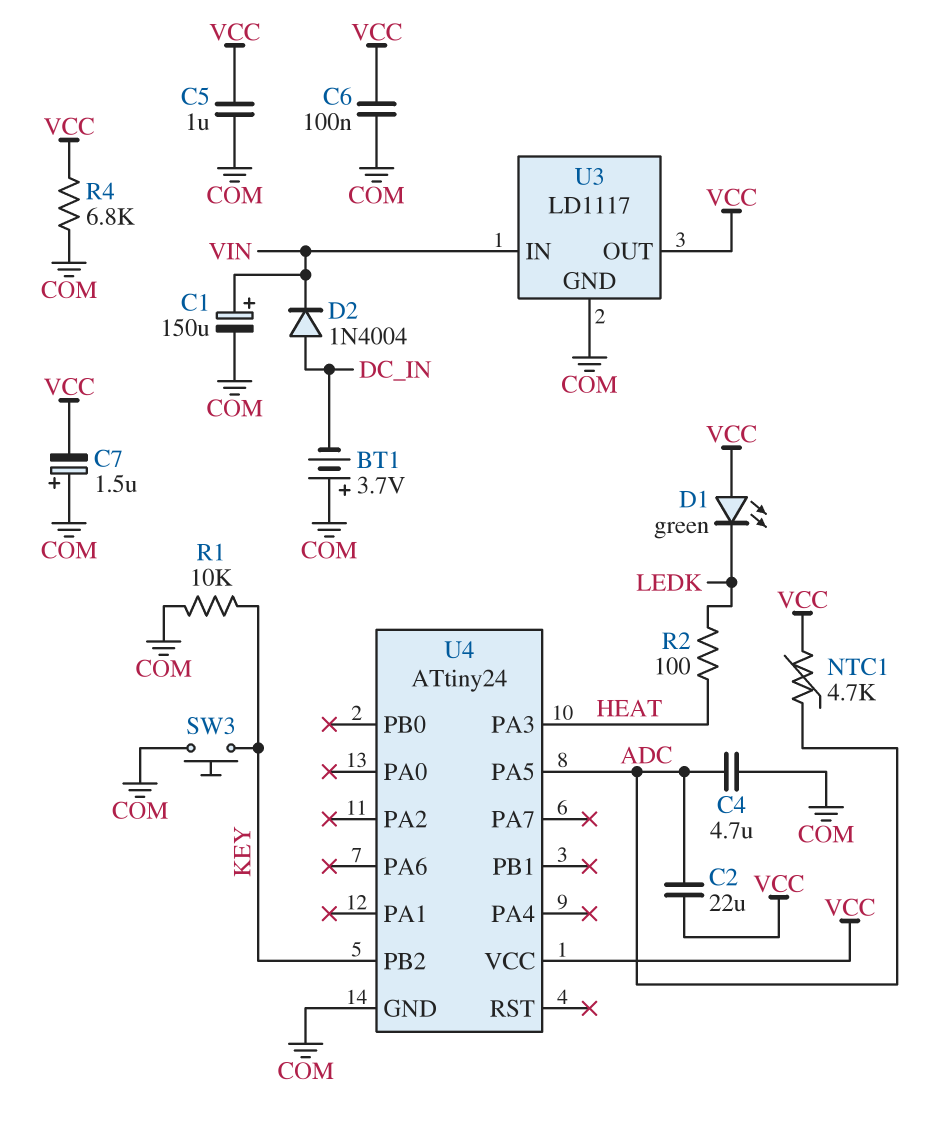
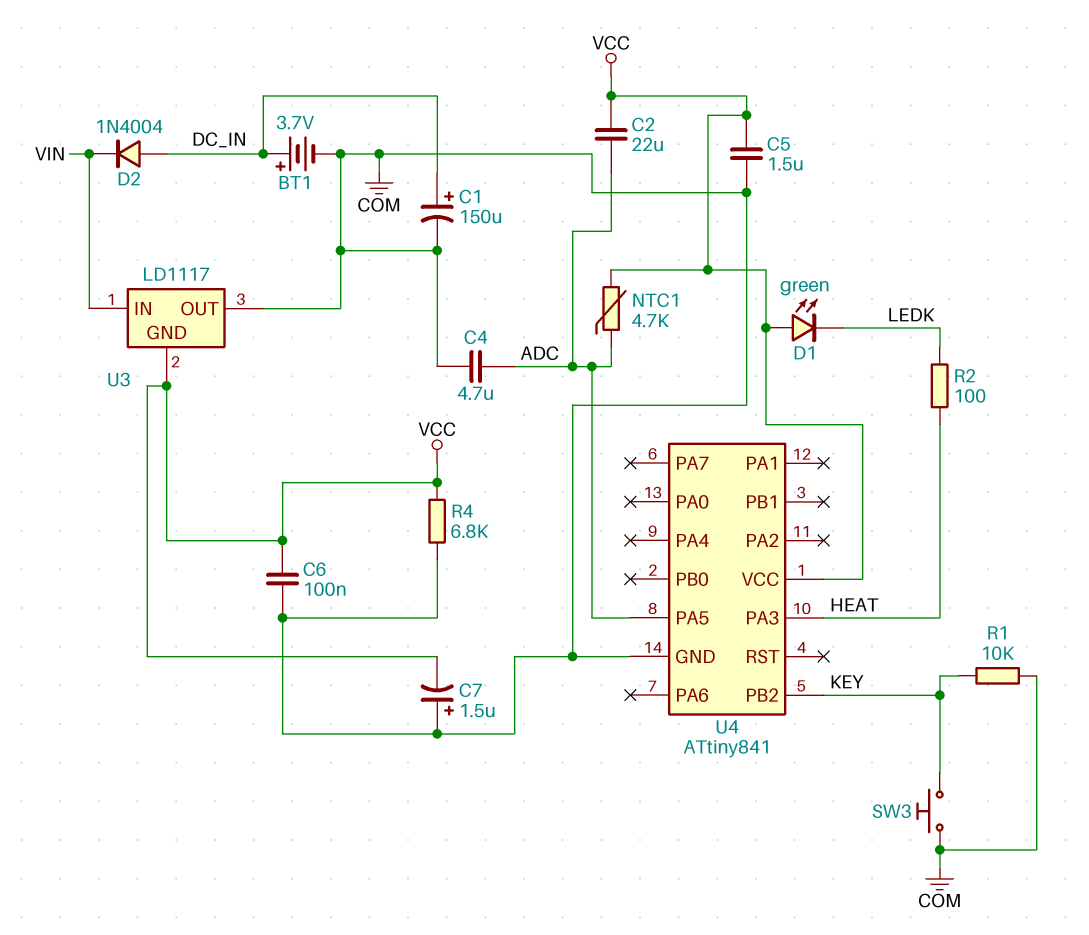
BT1: 3.7V (plus COM, minus DC_IN) -> 3.7V (plus DC_IN, minus COM)
C1: 150uF (plus VIN, minus COM) -> 150uF (plus DC_IN, minus COM)
C5: 1uF (COM, VCC) -> 1.5uF (COM, VCC)
U3 pin GND: COM -> VCC
U3 pin OUT: VCC -> COM
U4: ATtiny24 -> ATtiny841

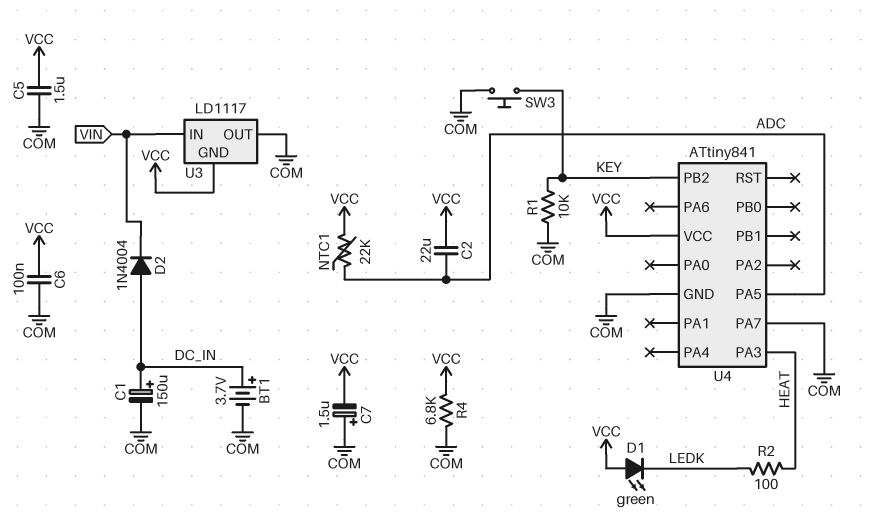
C4: 4.7uF (ADC, COM) -> none
NTC1: 4.7k (ADC, VCC) -> 22k (ADC, VCC)
U4 pin PA7: none -> COM

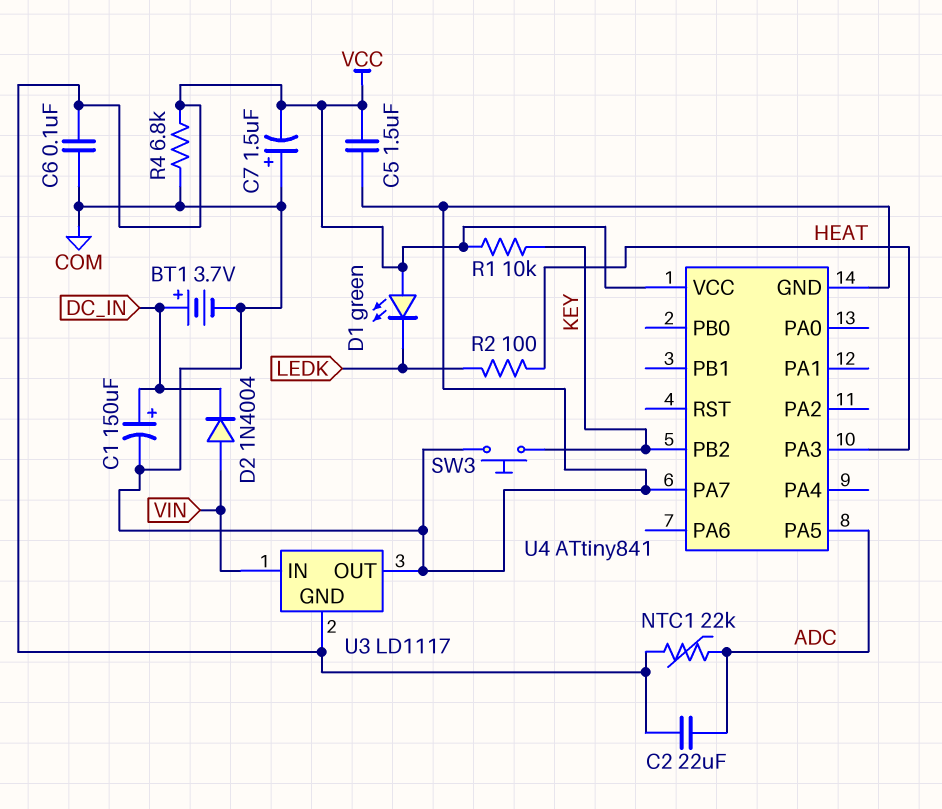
D2: diode 1N4004 (A DC_IN, K VIN) -> diode 1N4004 (A VIN, K DC_IN)
R1: 10k (COM, KEY) -> 10k (KEY, VCC)

